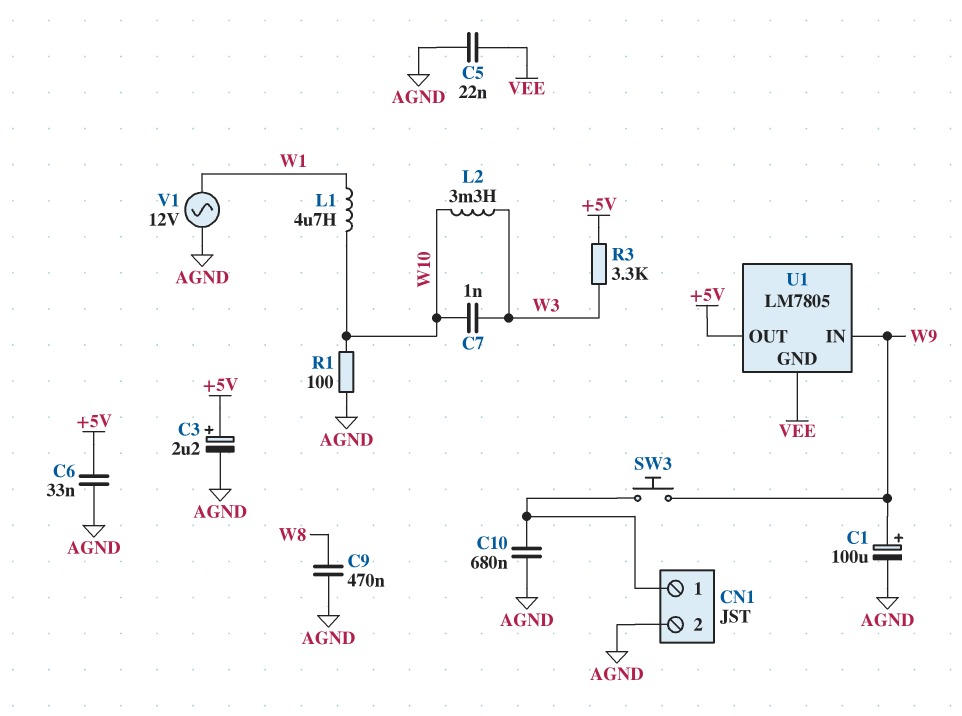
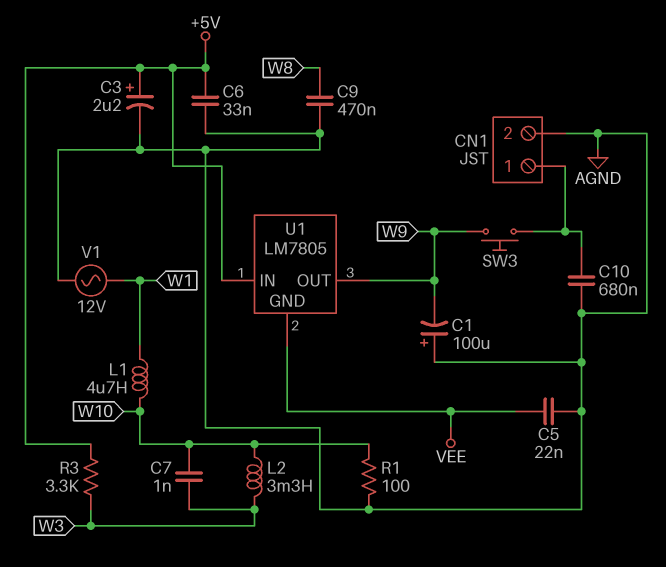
C1: 100uF (plus W9, minus AGND) -> 100uF (plus AGND, minus W9)
U1 pin IN: W9 -> +5V
U1 pin OUT: +5V -> W9

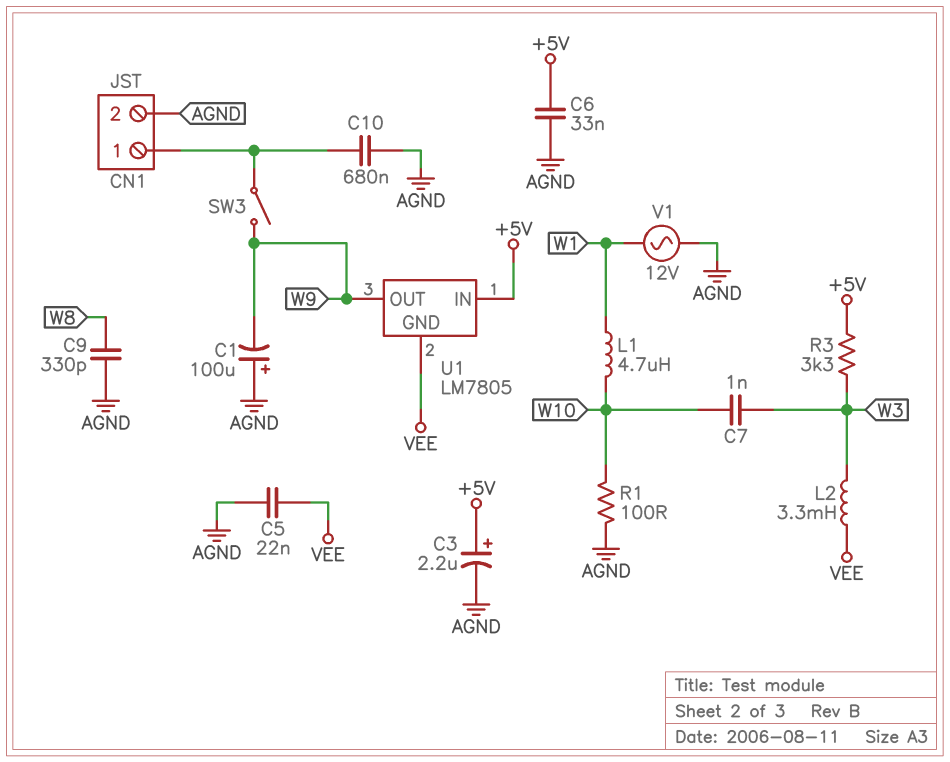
C9: 470nF (AGND, W8) -> 330pF (AGND, W8)
L2: 3.3mH (W3, W10) -> 3.3mH (VEE, W3)
SW3: button (CN1/1, W9) -> switch (CN1/1, W9)

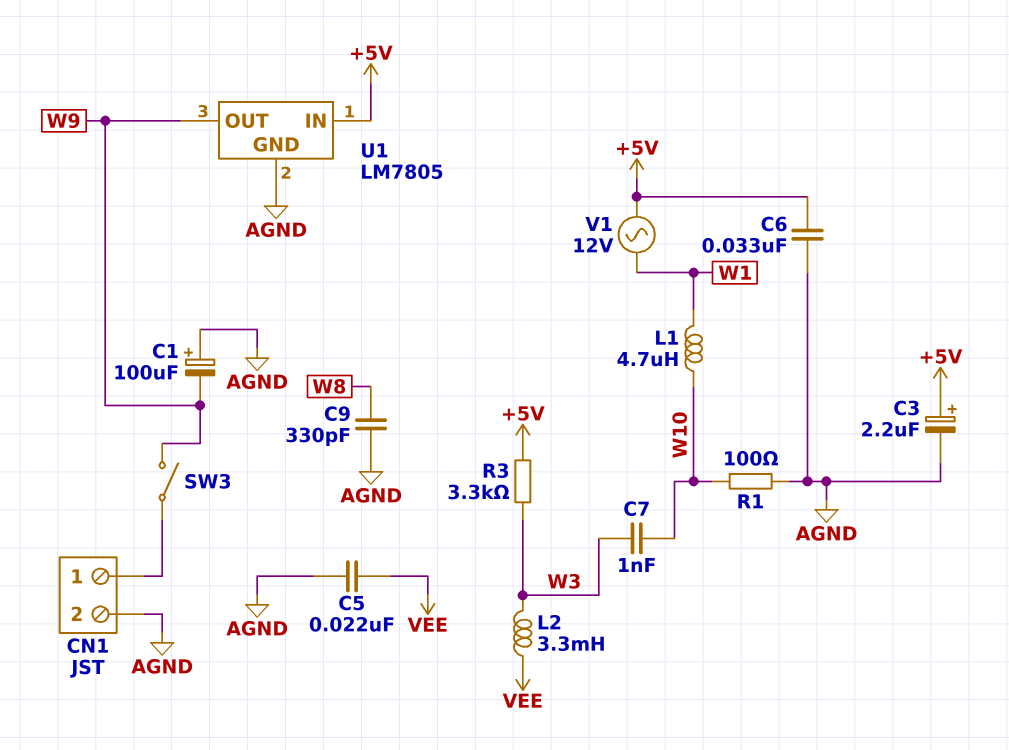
C10: 680nF (AGND, CN1/1) -> none
U1 pin GND: VEE -> AGND
V1: AC 12V (AGND, W1) -> AC 12V (+5V, W1)

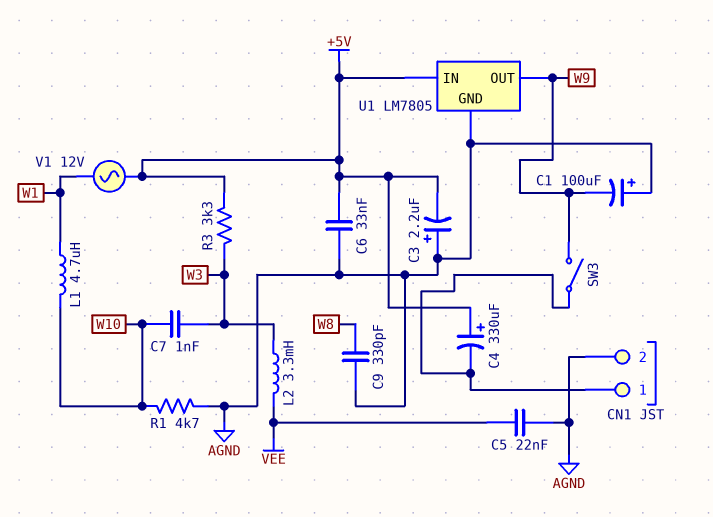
C3: 2.2uF (plus +5V, minus AGND) -> 2.2uF (plus AGND, minus +5V)
C4: none -> 330uF (plus +5V, minus CN1/1)
R1: 100 (AGND, W10) -> 4.7k (AGND, W10)

